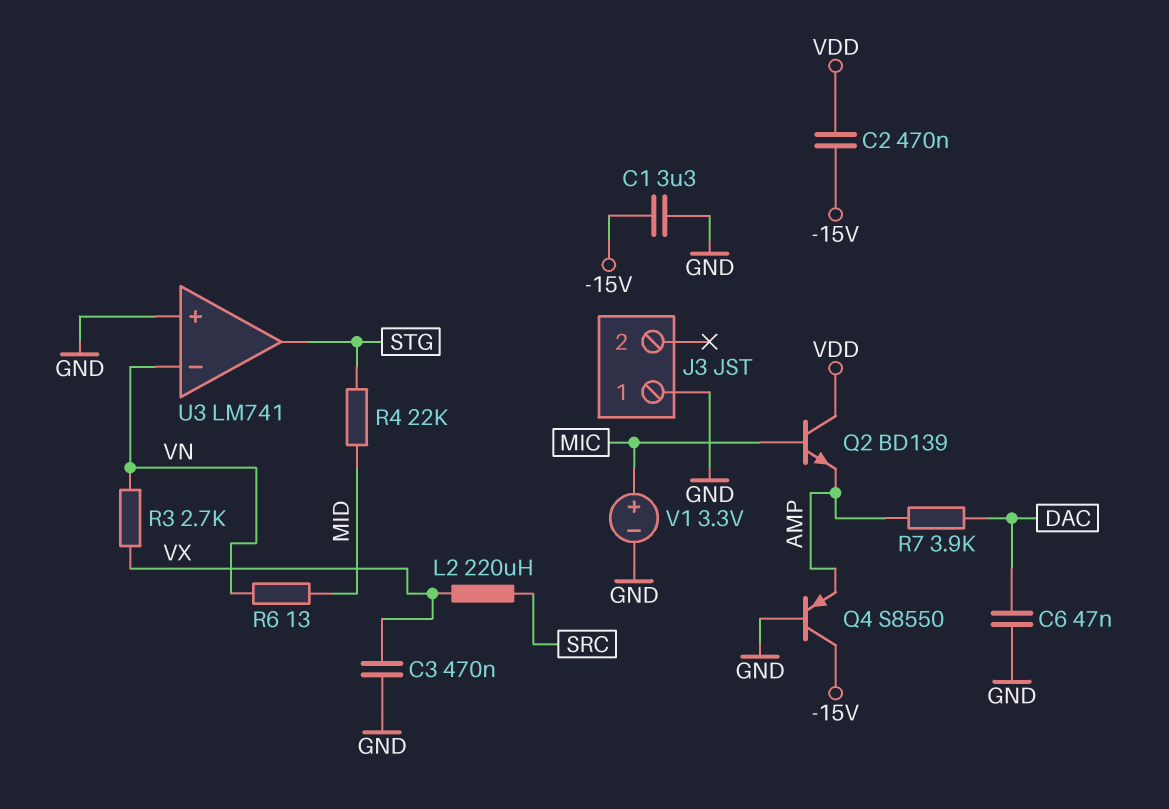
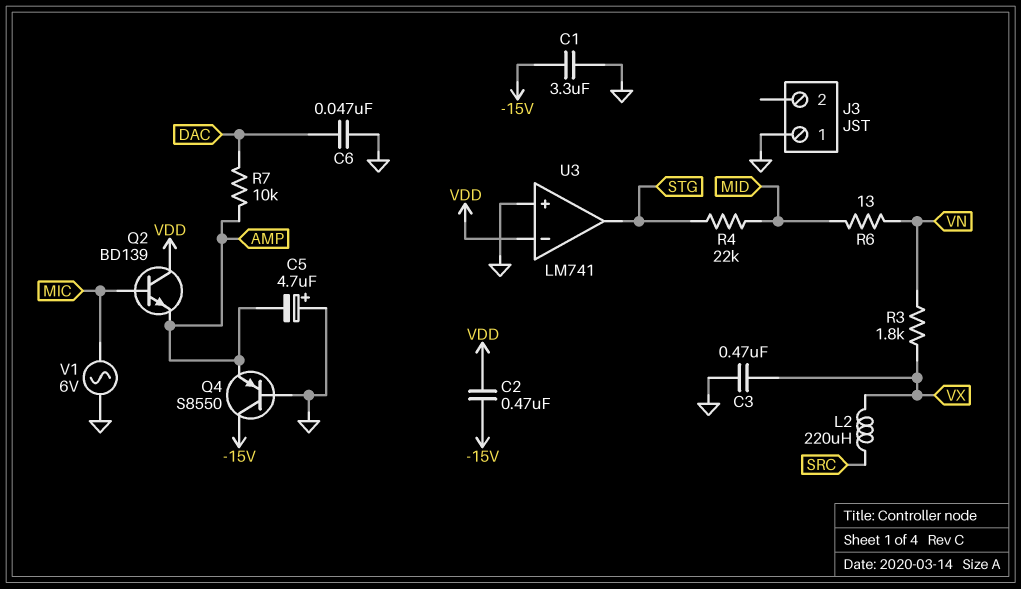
C5: none -> 4.7uF (plus GND, minus AMP)
R3: 2.7k (VN, VX) -> 1.8k (VN, VX)
R7: 3.9k (AMP, DAC) -> 10k (AMP, DAC)
U3 pin in-: VN -> VDD
V1: 3.3V (plus MIC, minus GND) -> AC 6V (GND, MIC)

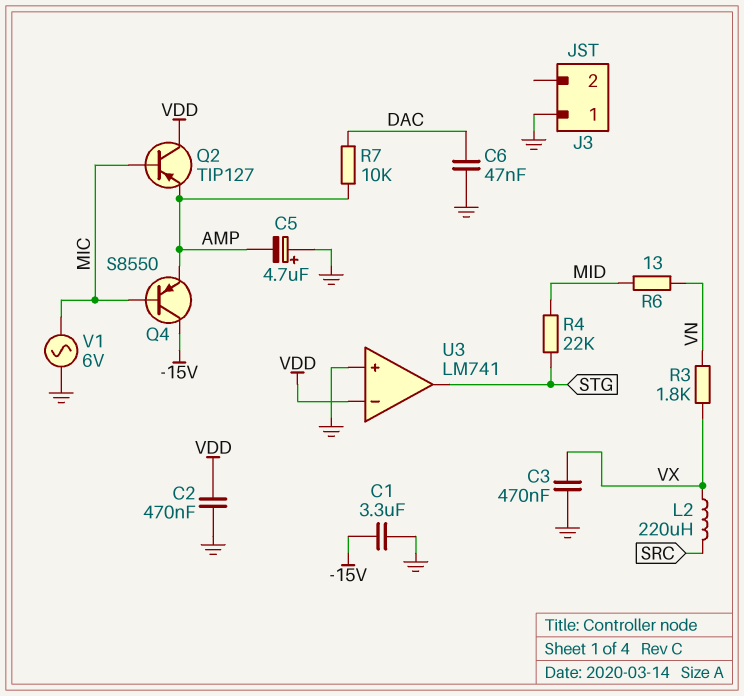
C2: 470nF (-15V, VDD) -> 470nF (GND, VDD)
Q2: NPN BD139 (B MIC, C VDD, E AMP) -> PNP TIP127 (B MIC, C VDD, E AMP)
Q4: PNP S8550 (B GND, C -15V, E AMP) -> PNP S8550 (B MIC, C -15V, E AMP)

